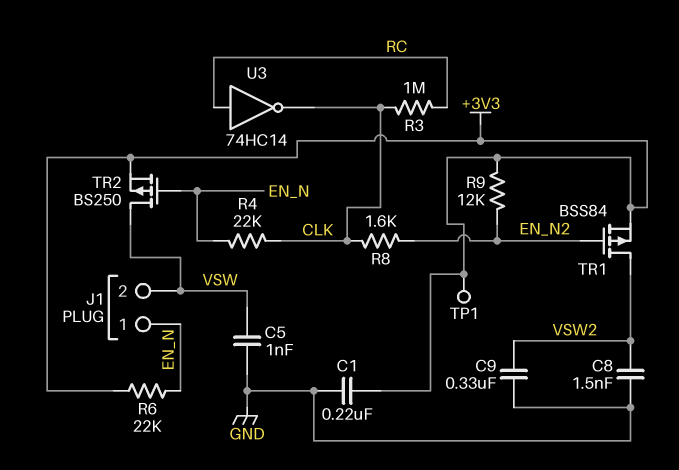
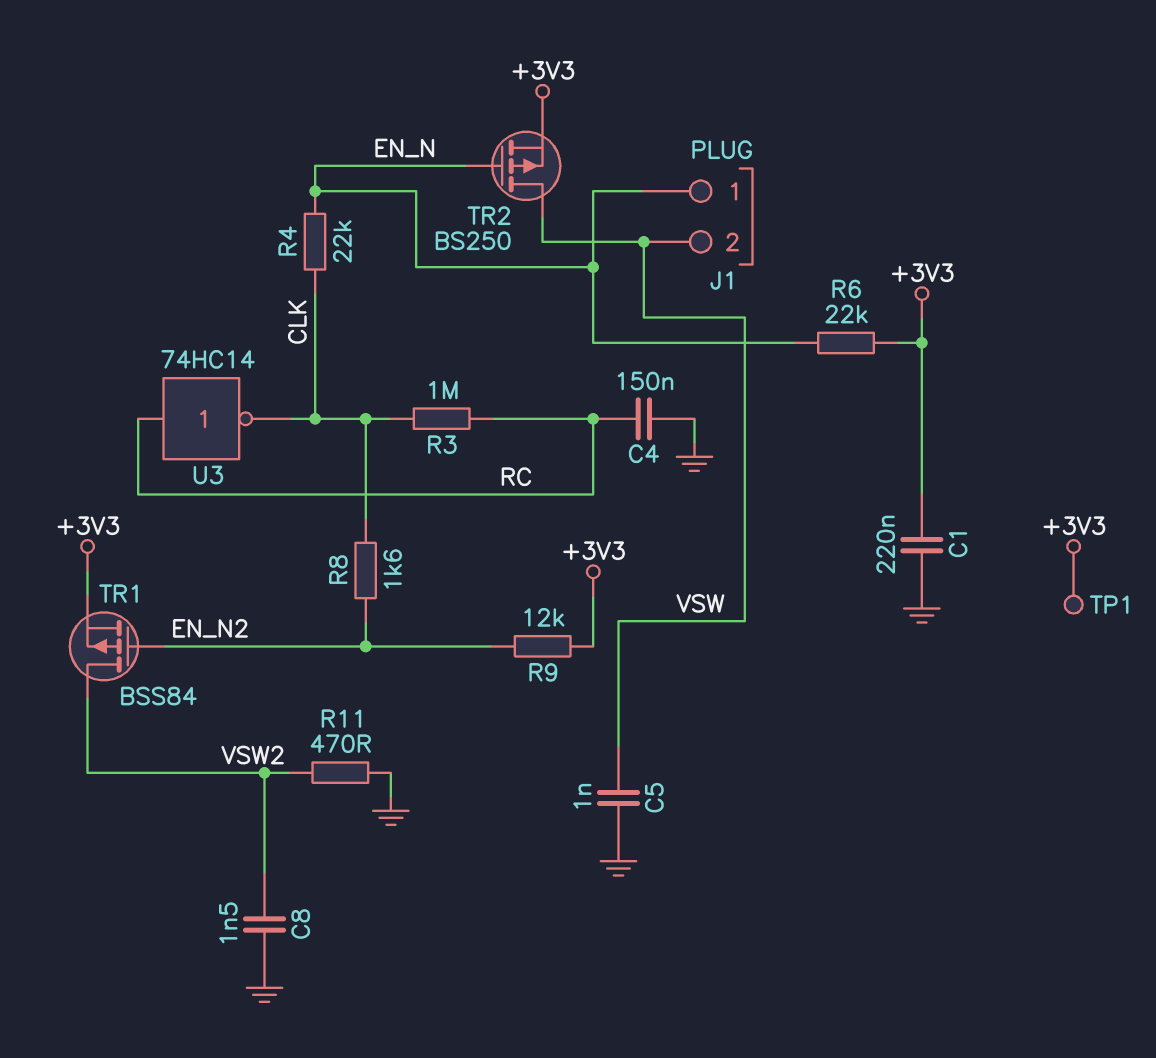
C4: none -> 150nF (GND, RC)
C9: 330nF (GND, VSW2) -> none
R11: none -> 470 (GND, VSW2)

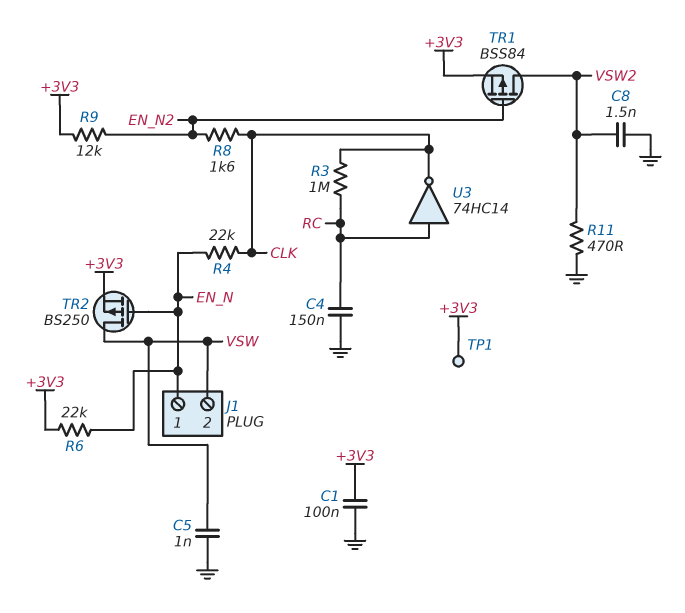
C1: 220nF (+3V3, GND) -> 100nF (+3V3, GND)

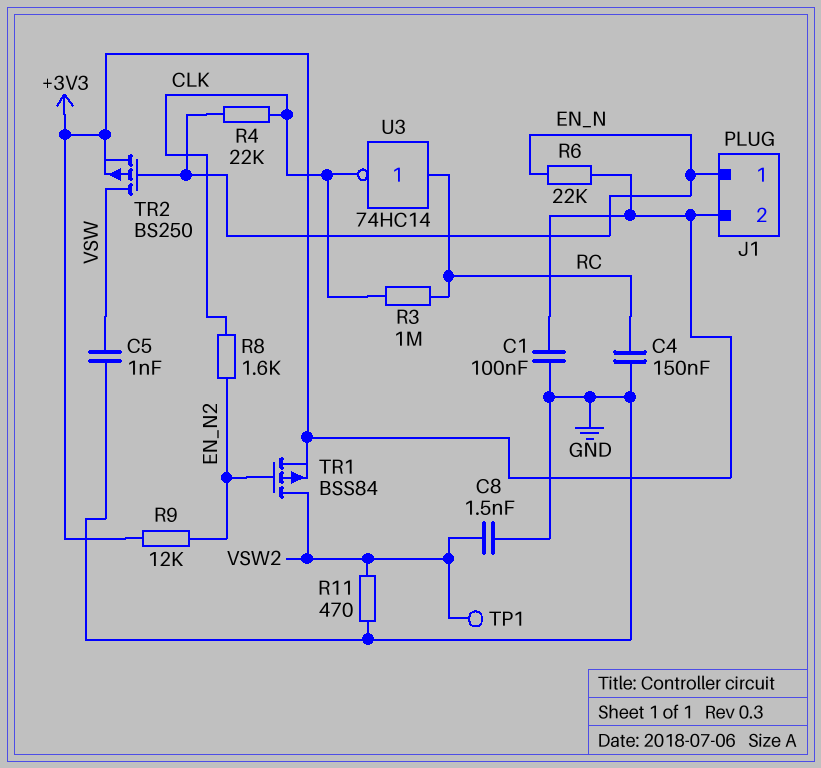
J1 pin 2: VSW -> +3V3
TP1: test point (+3V3) -> test point (VSW2)

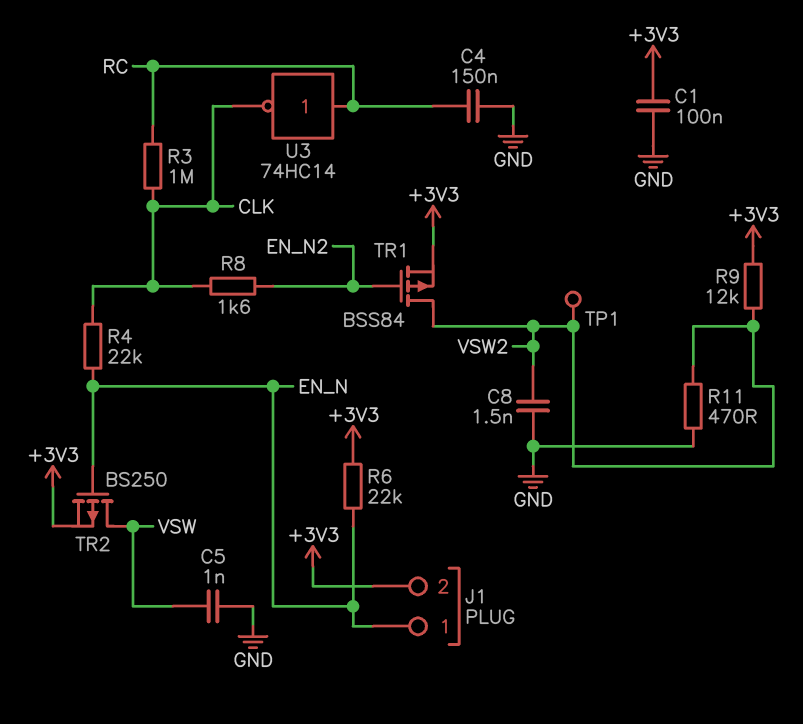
R9: 12k (+3V3, EN_N2) -> 12k (+3V3, VSW2)

